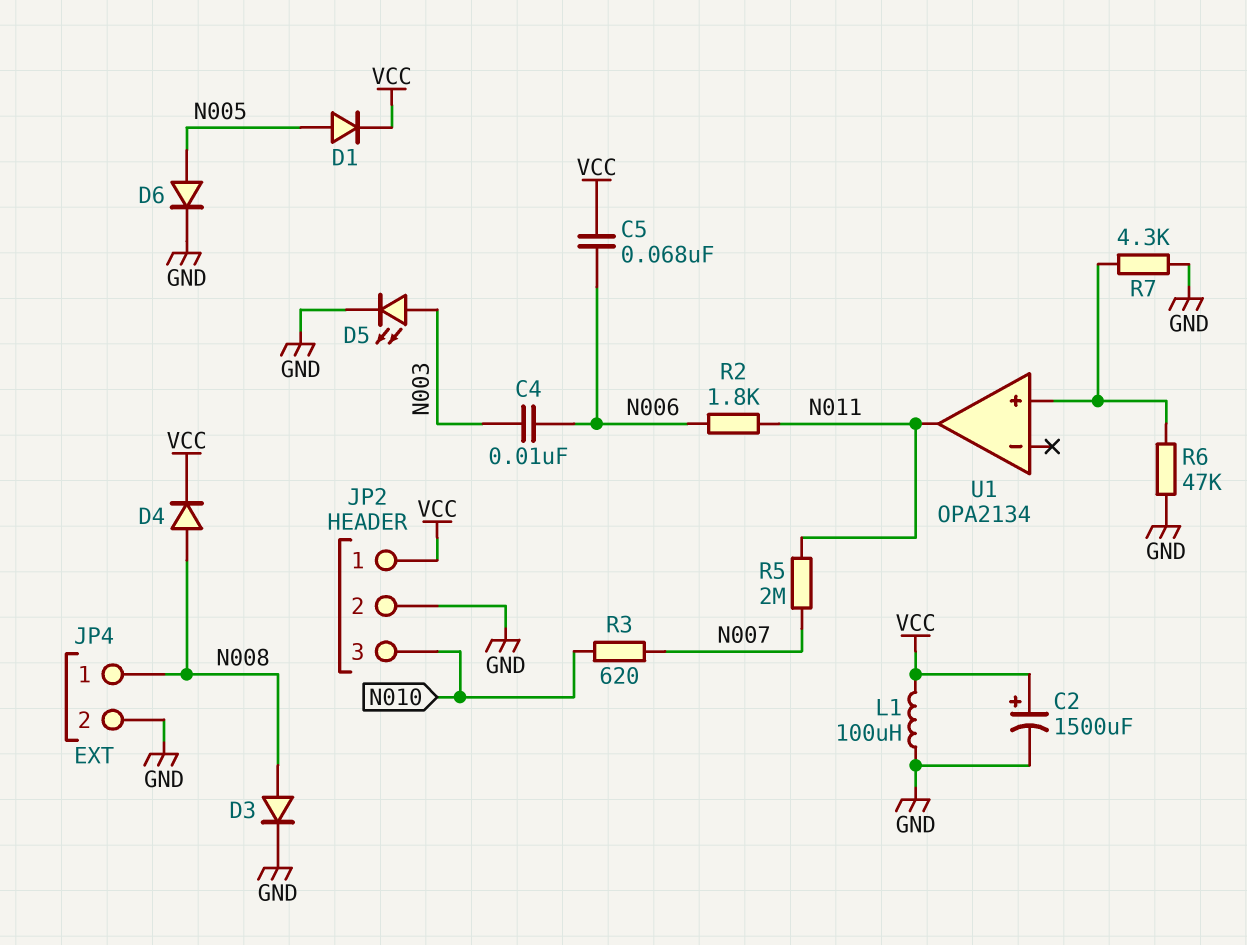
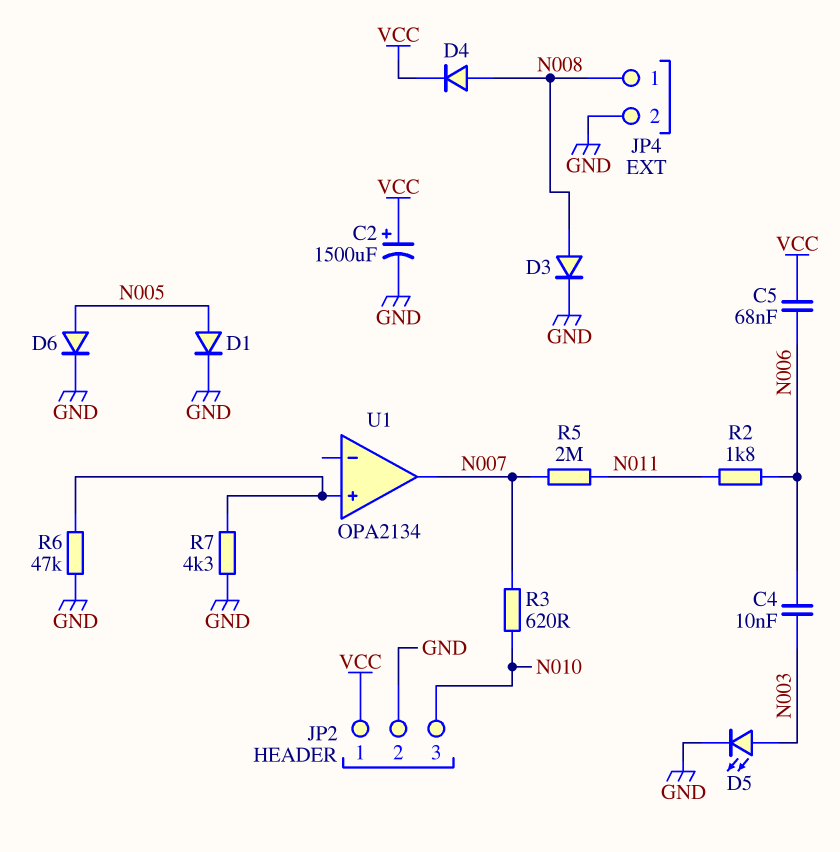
D1: diode (A N005, K VCC) -> diode (A N005, K GND)
L1: 100uH (GND, VCC) -> none
U1 pin out: N011 -> N007

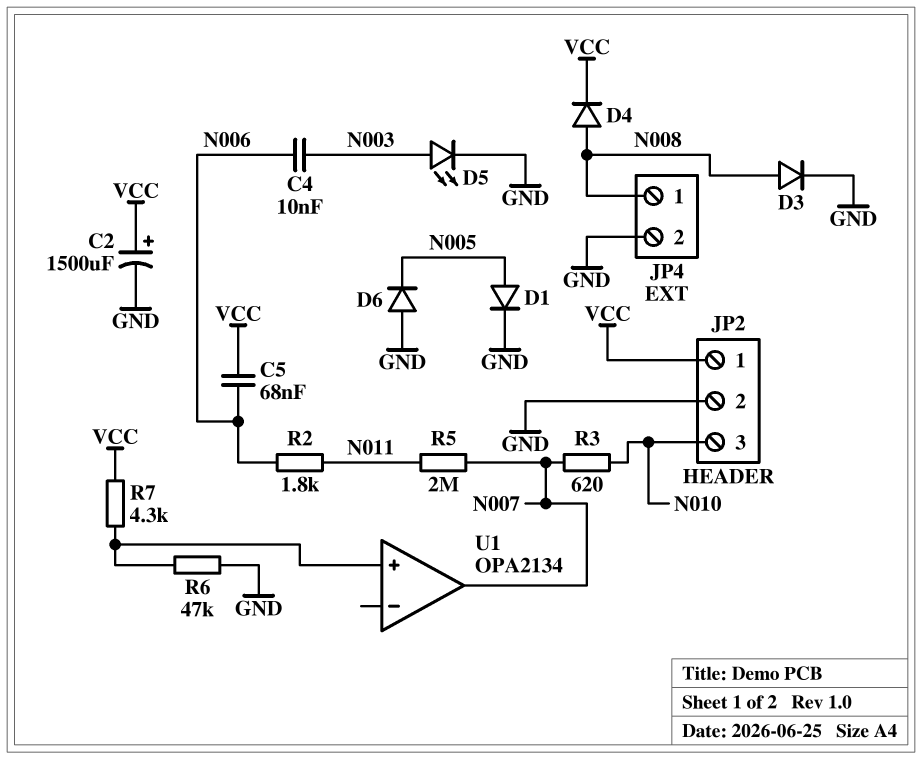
D6: diode (A N005, K GND) -> diode (A GND, K N005)
R7: 4.3k (GND, U1/in+) -> 4.3k (U1/in+, VCC)

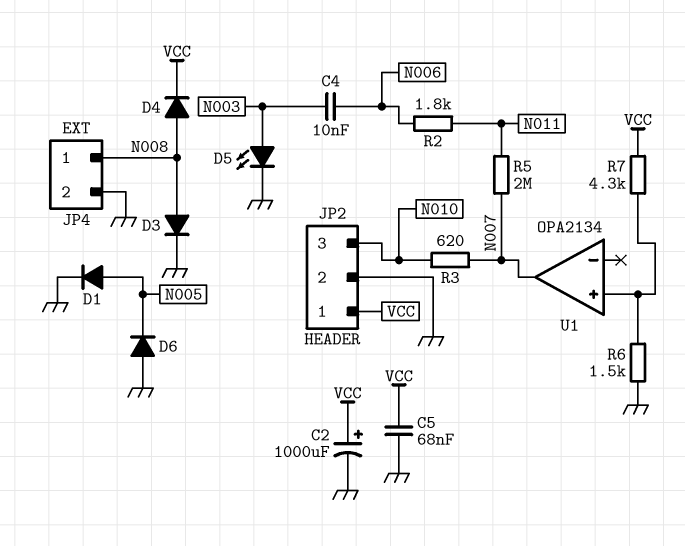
C2: 1500uF (plus VCC, minus GND) -> 1000uF (plus VCC, minus GND)
C5: 68nF (N006, VCC) -> 68nF (GND, VCC)
R6: 47k (GND, U1/in+) -> 1.5k (GND, U1/in+)

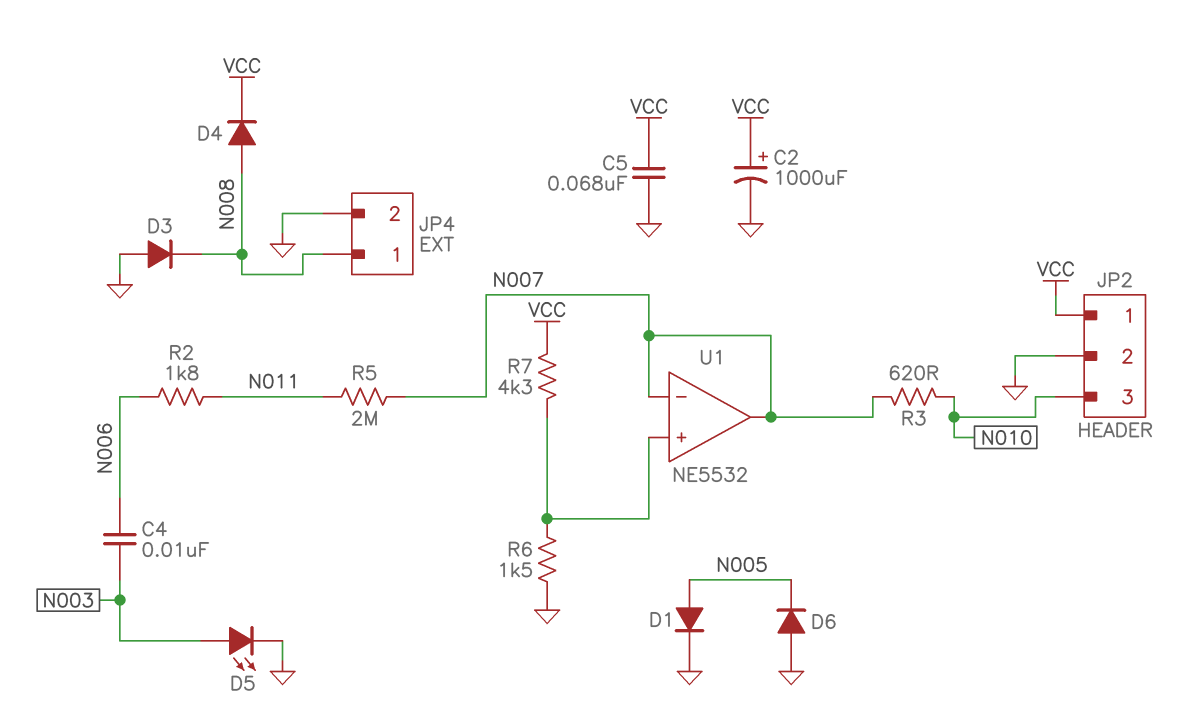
D3: diode (A N008, K GND) -> diode (A GND, K N008)
U1: OPA2134 -> NE5532
U1 pin in-: none -> N007

